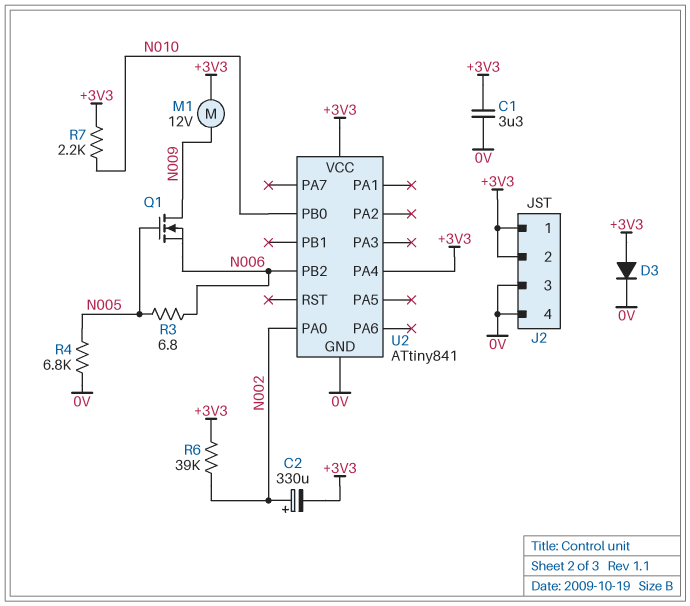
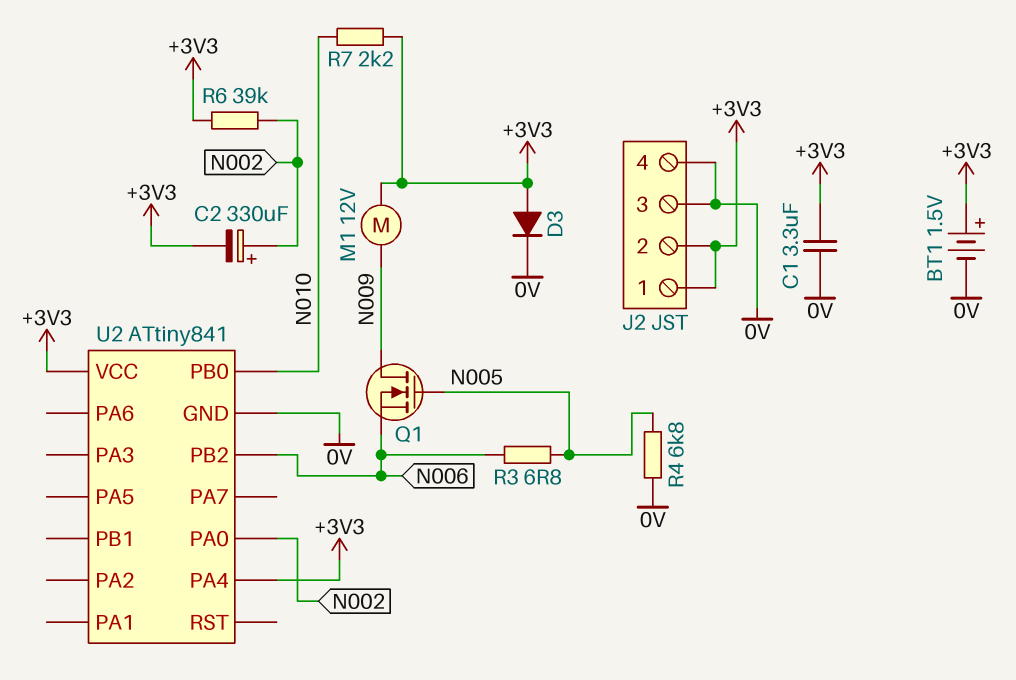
BT1: none -> 1.5V (plus +3V3, minus 0V)

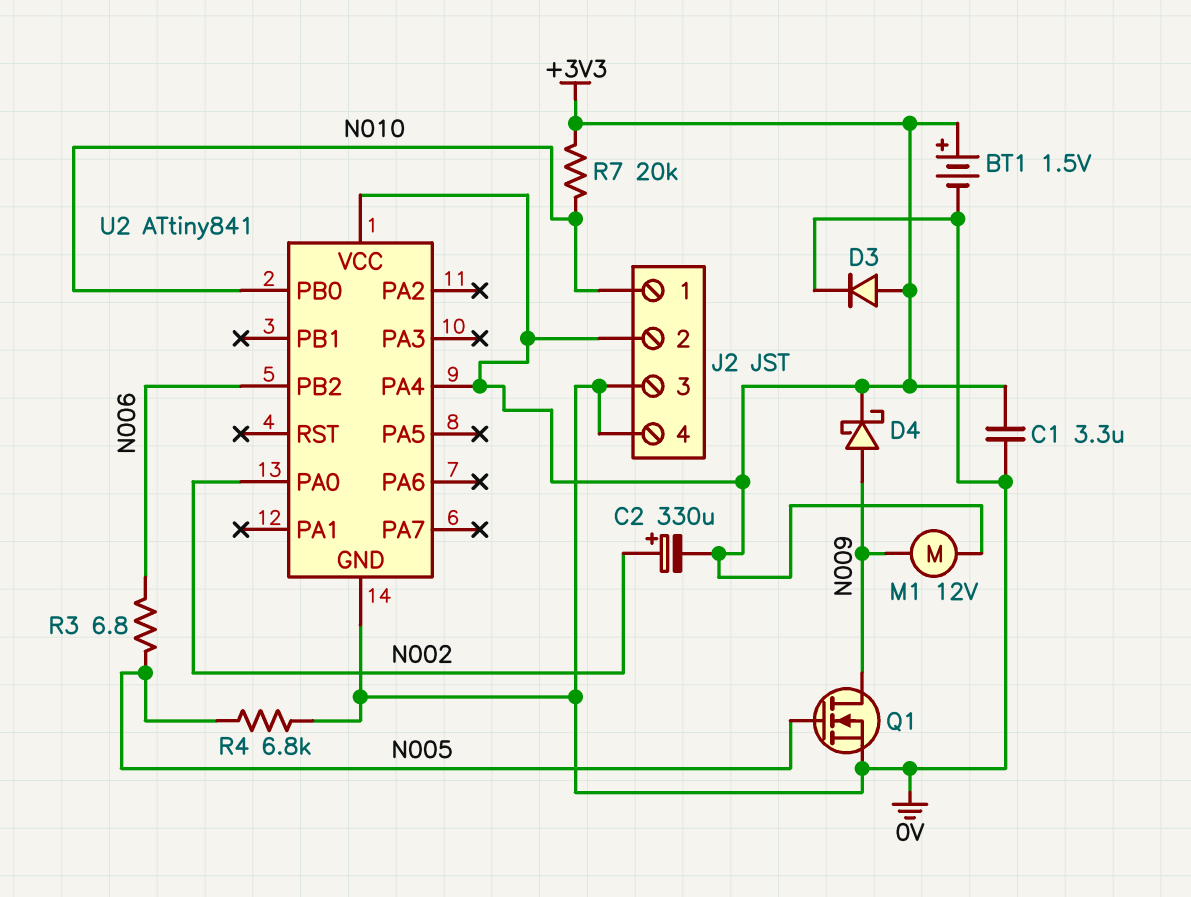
D4: none -> schottky (A N009, K +3V3)
J2 pin 1: +3V3 -> N010
Q1: NMOS (G N005, D N009, S N006) -> NMOS (G N005, D N009, S 0V)
R6: 39k (+3V3, N002) -> none
R7: 2.2k (+3V3, N010) -> 20k (+3V3, N010)

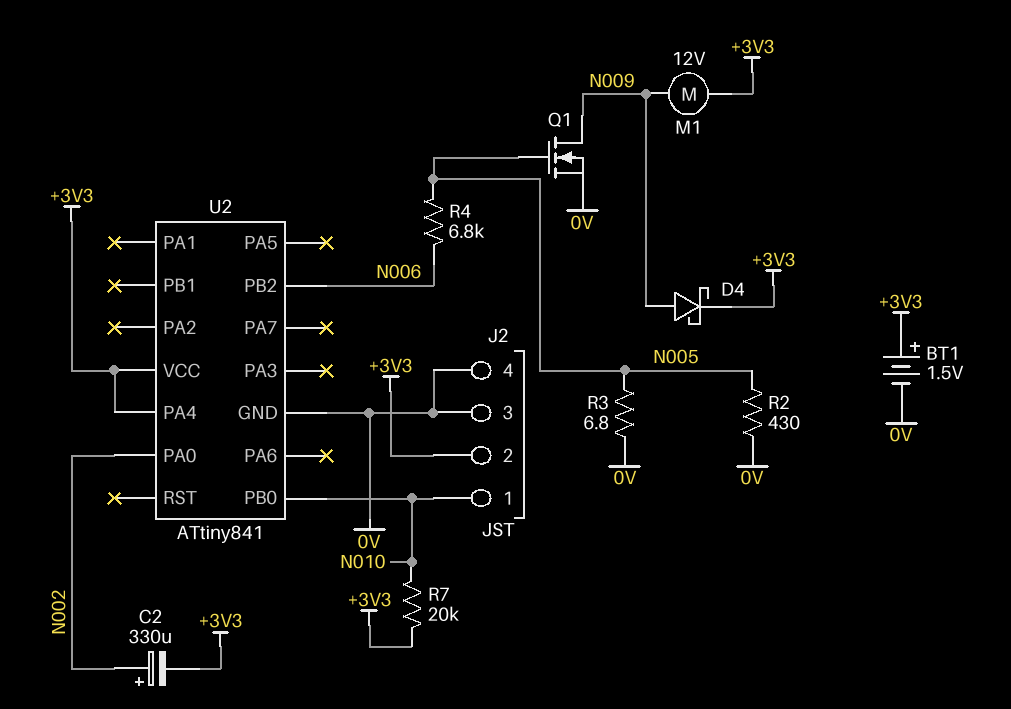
C1: 3.3uF (+3V3, 0V) -> none
D3: diode (A +3V3, K 0V) -> none
R2: none -> 430 (0V, N005)
R3: 6.8 (N005, N006) -> 6.8 (0V, N005)
R4: 6.8k (0V, N005) -> 6.8k (N005, N006)

